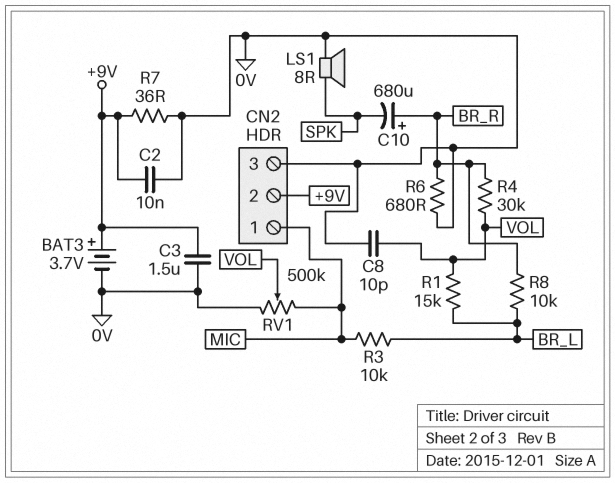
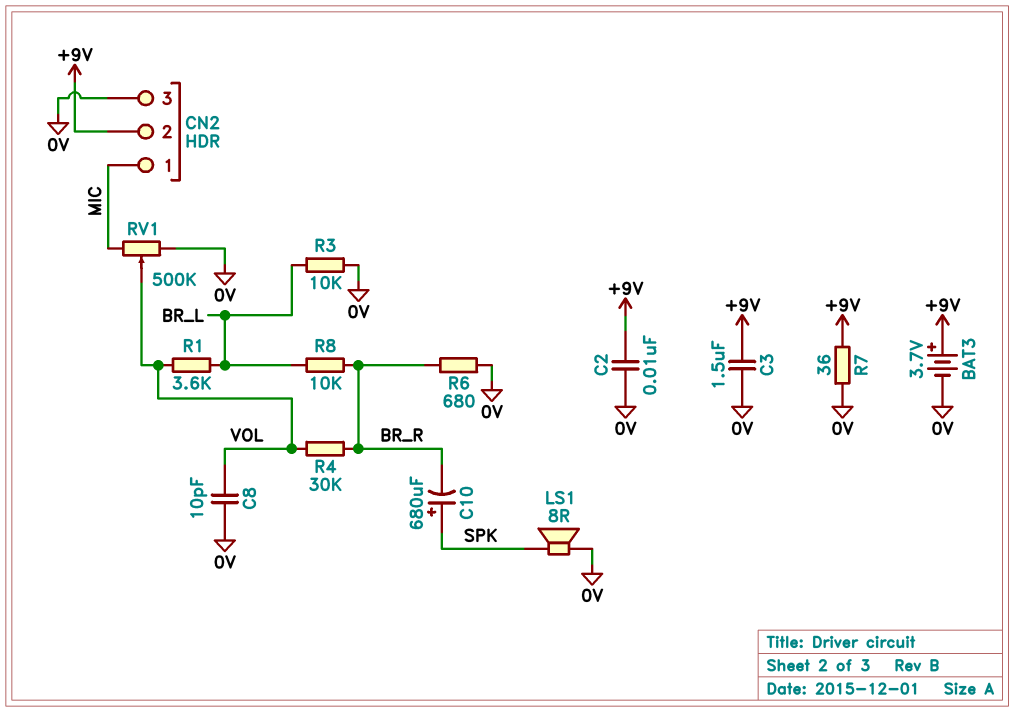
C10: 680uF (plus BR_R, minus SPK) -> 680uF (plus SPK, minus BR_R)
R1: 15k (BR_L, VOL) -> 3.6k (BR_L, VOL)
R3: 10k (BR_L, MIC) -> 10k (0V, BR_L)

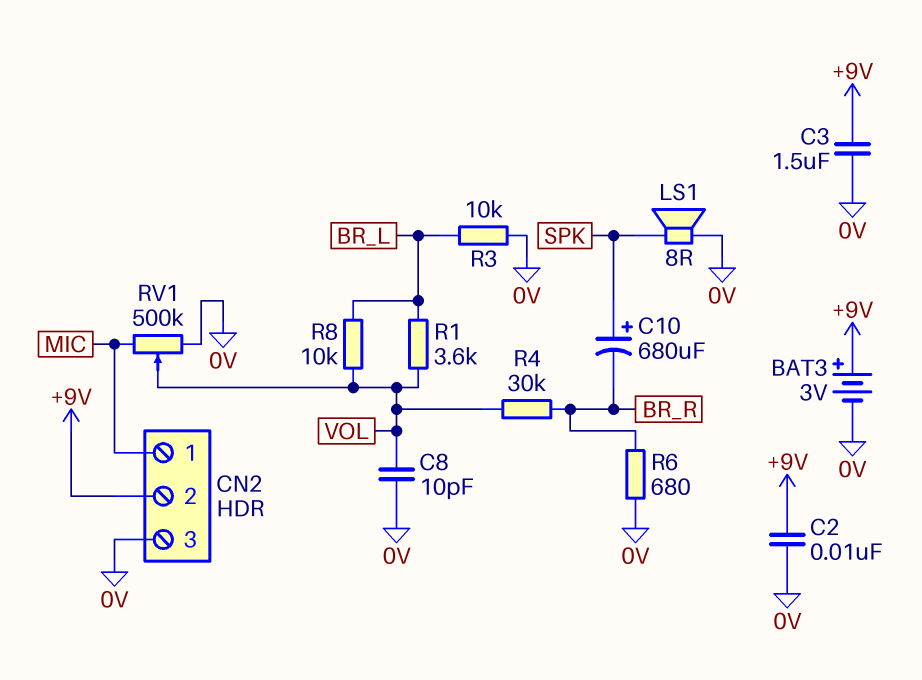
BAT3: 3.7V (plus +9V, minus 0V) -> 3V (plus +9V, minus 0V)
R7: 36 (+9V, 0V) -> none
R8: 10k (BR_L, BR_R) -> 10k (BR_L, VOL)

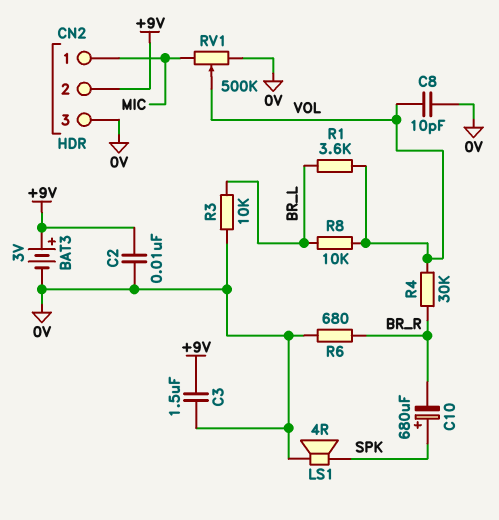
LS1: speaker 8R (0V, SPK) -> speaker 4R (0V, SPK)

